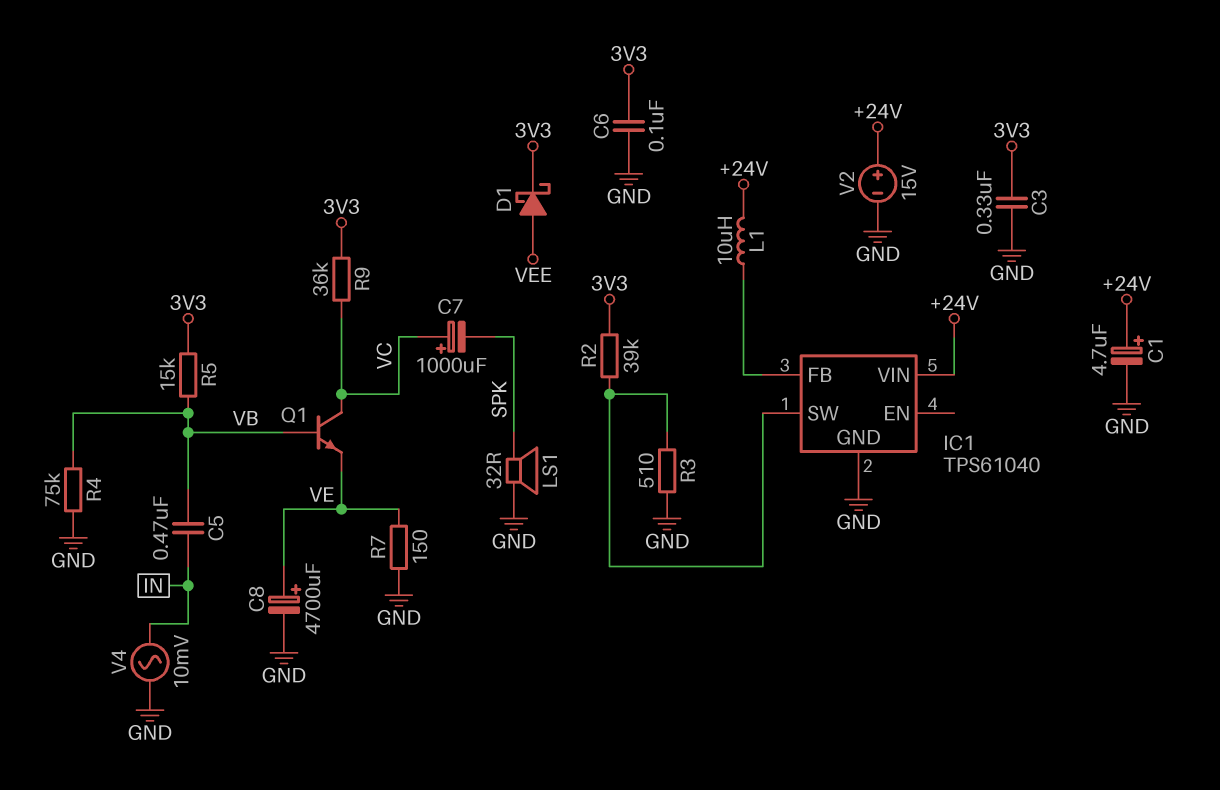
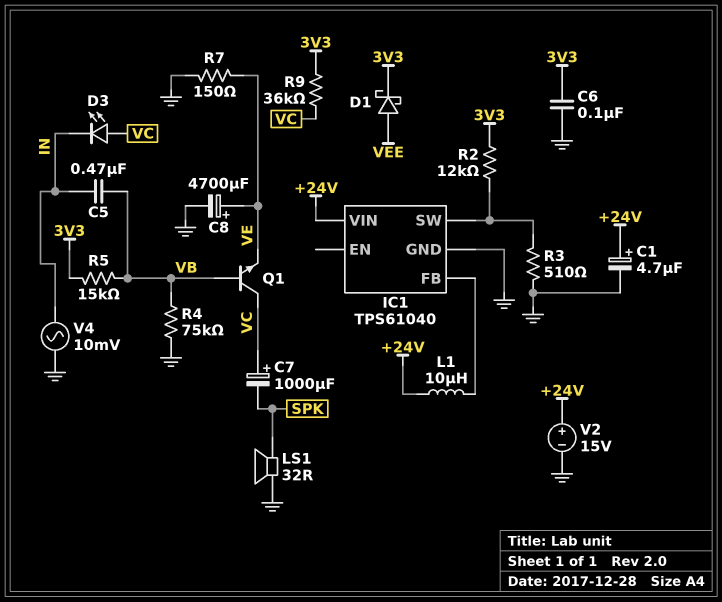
C3: 330nF (3V3, GND) -> none
D3: none -> LED (A VC, K IN)
R2: 39k (3V3, IC1/SW) -> 12k (3V3, IC1/SW)

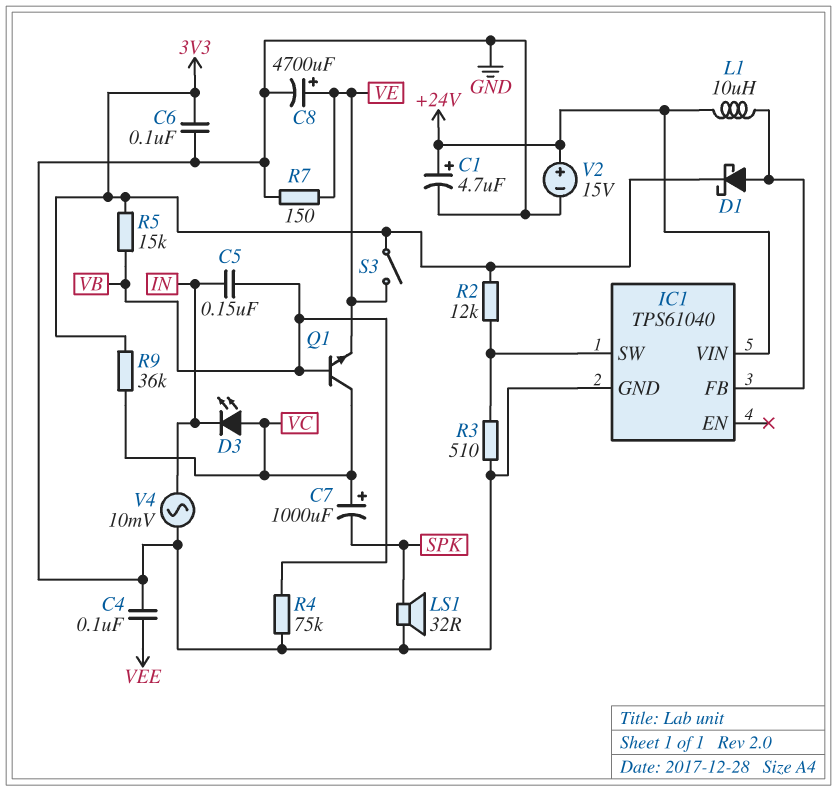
C4: none -> 100nF (GND, VEE)
C5: 470nF (IN, VB) -> 150nF (IN, VB)
D1: schottky (A VEE, K 3V3) -> schottky (A IC1/FB, K 3V3)
S3: none -> switch (3V3, VE)

